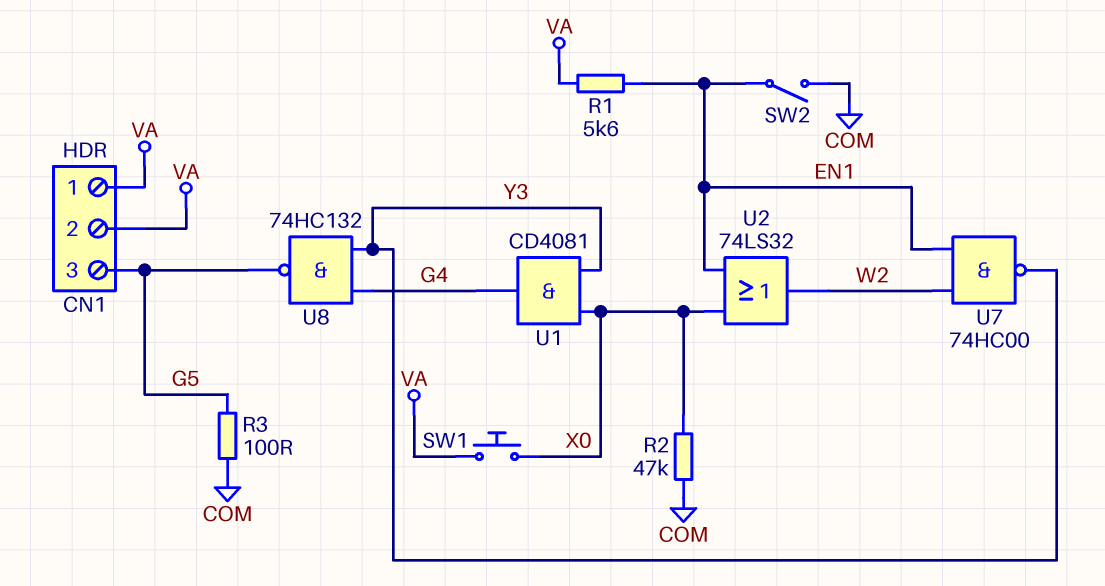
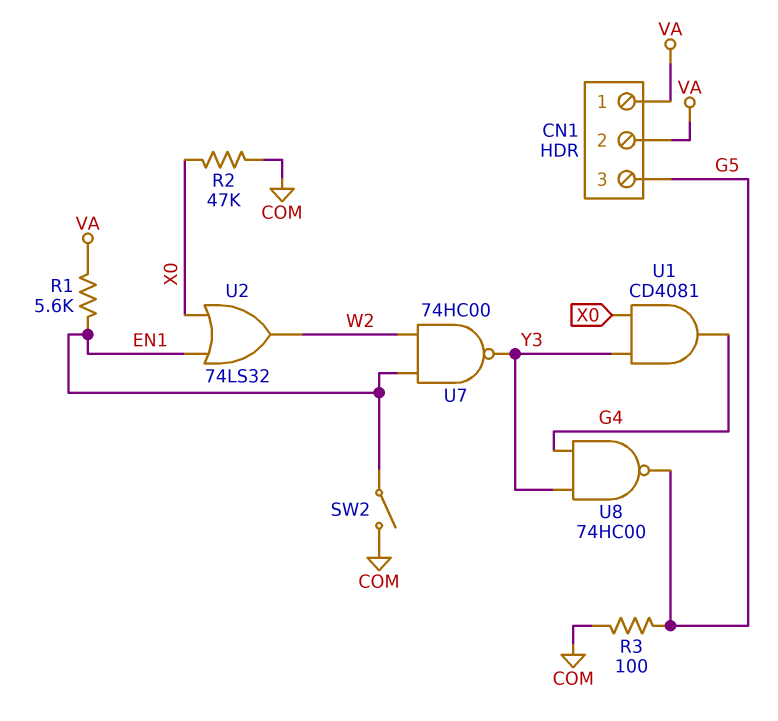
SW1: button (VA, X0) -> none
U8: NAND 74HC132 (in G4, in Y3, out G5) -> NAND 74HC00 (in G4, in Y3, out G5)

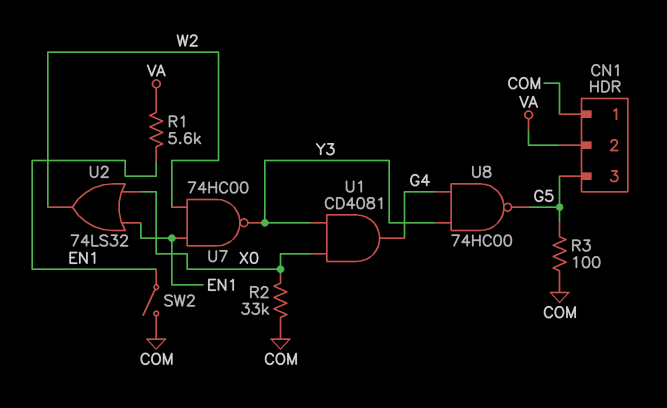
CN1 pin 1: VA -> COM
R2: 47k (COM, X0) -> 33k (COM, X0)

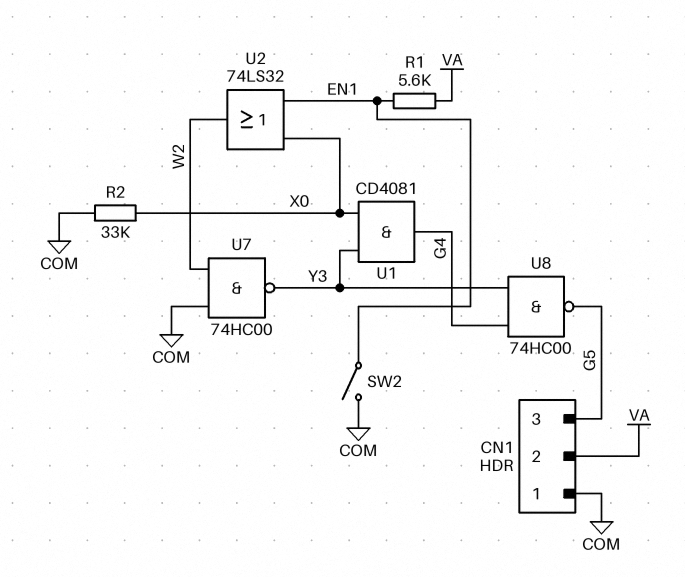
R3: 100 (COM, G5) -> none
U7: NAND 74HC00 (in EN1, in W2, out Y3) -> NAND 74HC00 (in COM, in W2, out Y3)

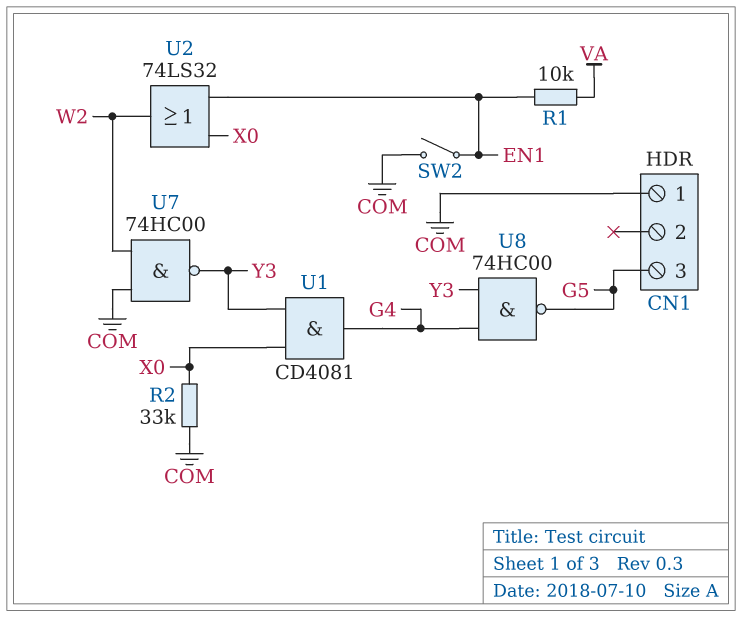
CN1 pin 2: VA -> none
R1: 5.6k (EN1, VA) -> 10k (EN1, VA)

